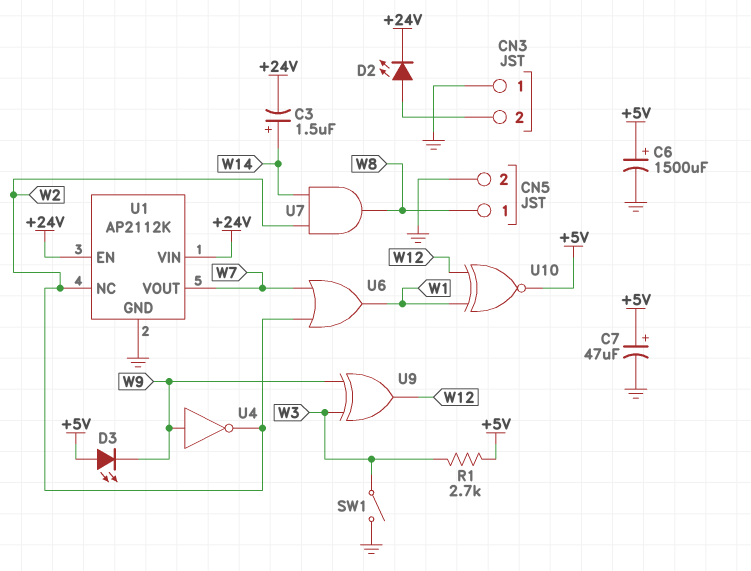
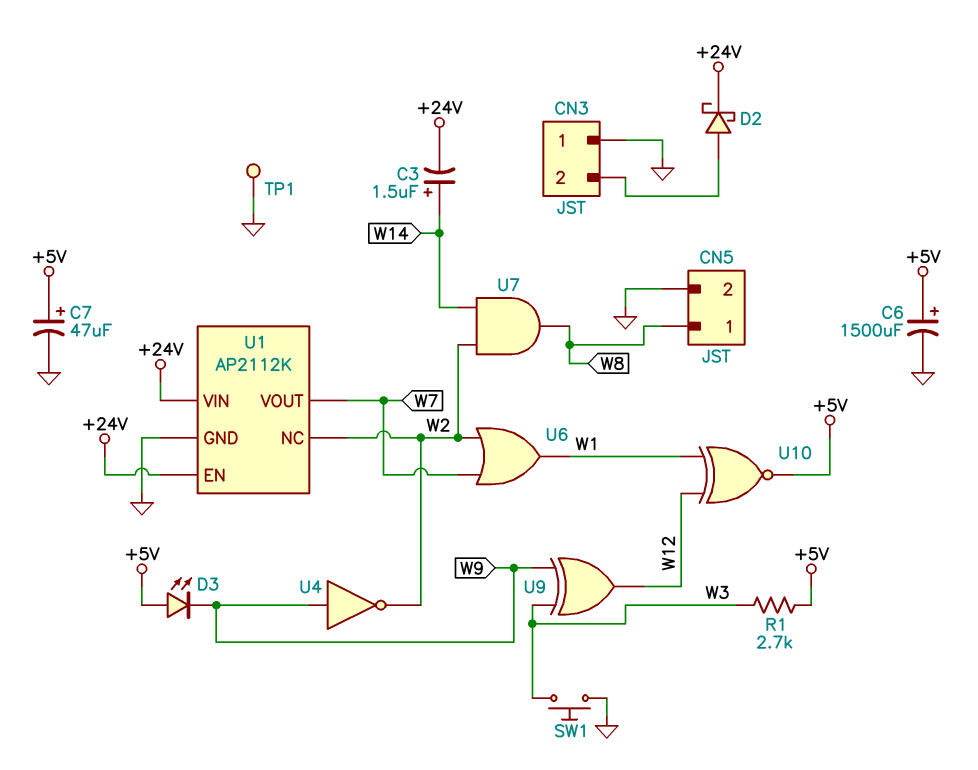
D2: LED (A CN3/2, K +24V) -> schottky (A CN3/2, K +24V)
SW1: switch (GND, W3) -> button (GND, W3)
TP1: none -> test point (GND)

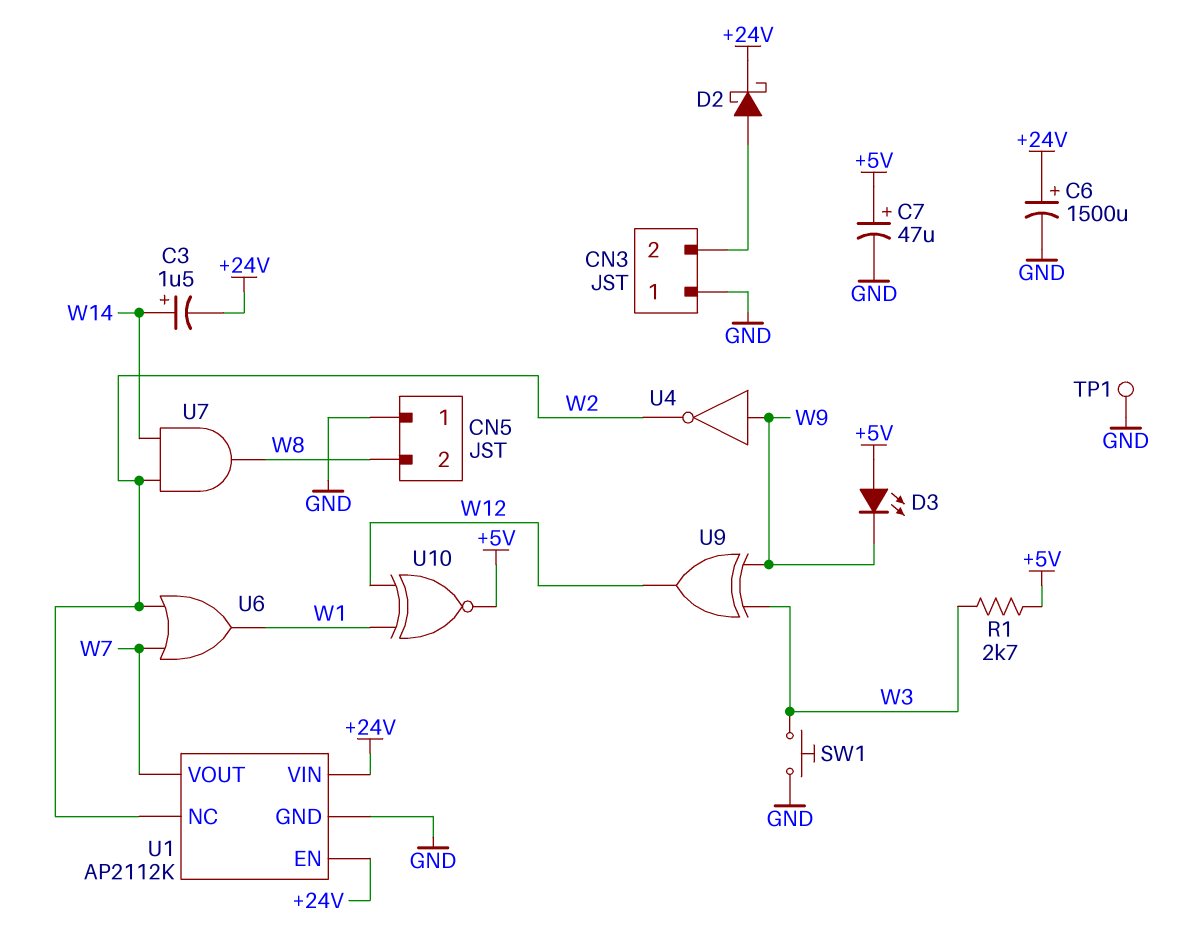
C6: 1500uF (plus +5V, minus GND) -> 1500uF (plus +24V, minus GND)
CN5 pin 1: W8 -> GND
CN5 pin 2: GND -> W8

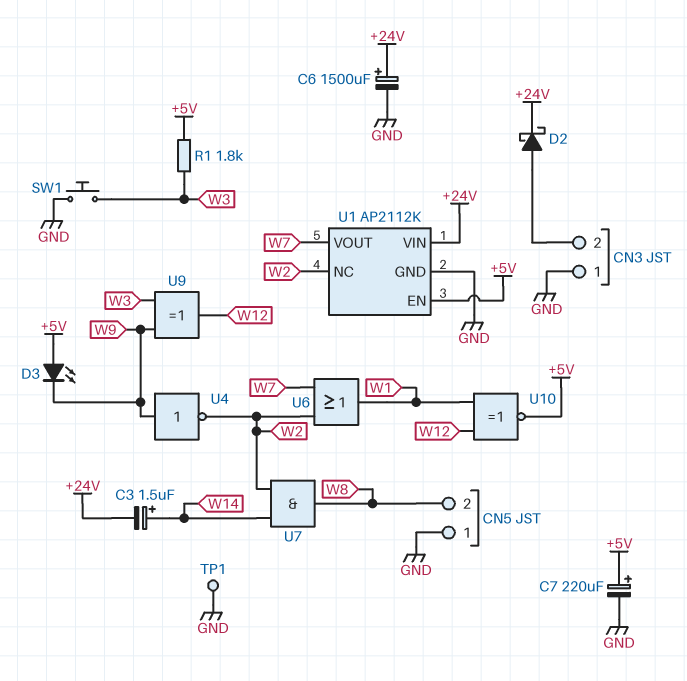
C7: 47uF (plus +5V, minus GND) -> 220uF (plus +5V, minus GND)
R1: 2.7k (+5V, W3) -> 1.8k (+5V, W3)
U1 pin EN: +24V -> +5V

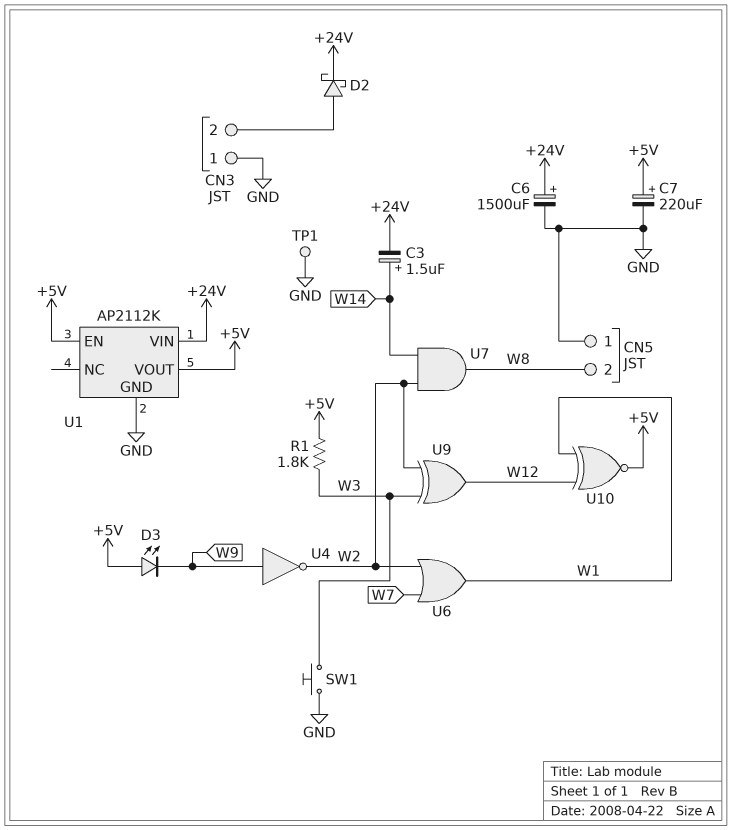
U1 pin NC: W2 -> none
U1 pin VOUT: W7 -> +5V
U9: XOR (in W3, in W9, out W12) -> XOR (in W2, in W3, out W12)

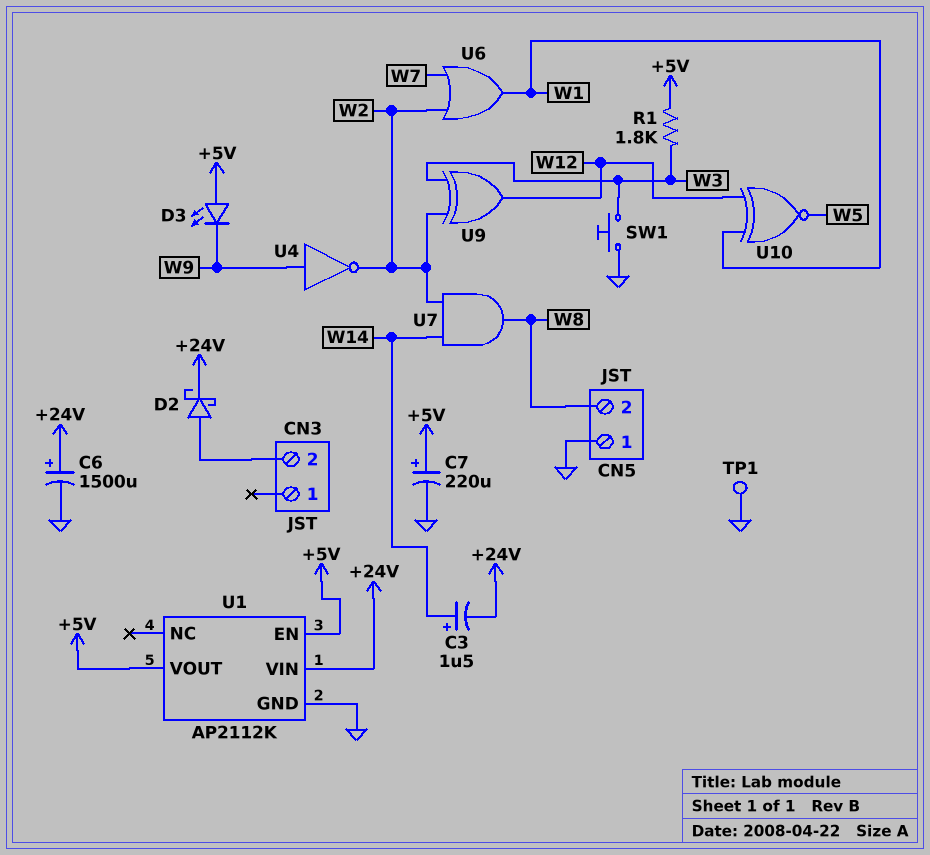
CN3 pin 1: GND -> none
U10: XNOR (in W1, in W12, out +5V) -> XNOR (in W1, in W12, out W5)

